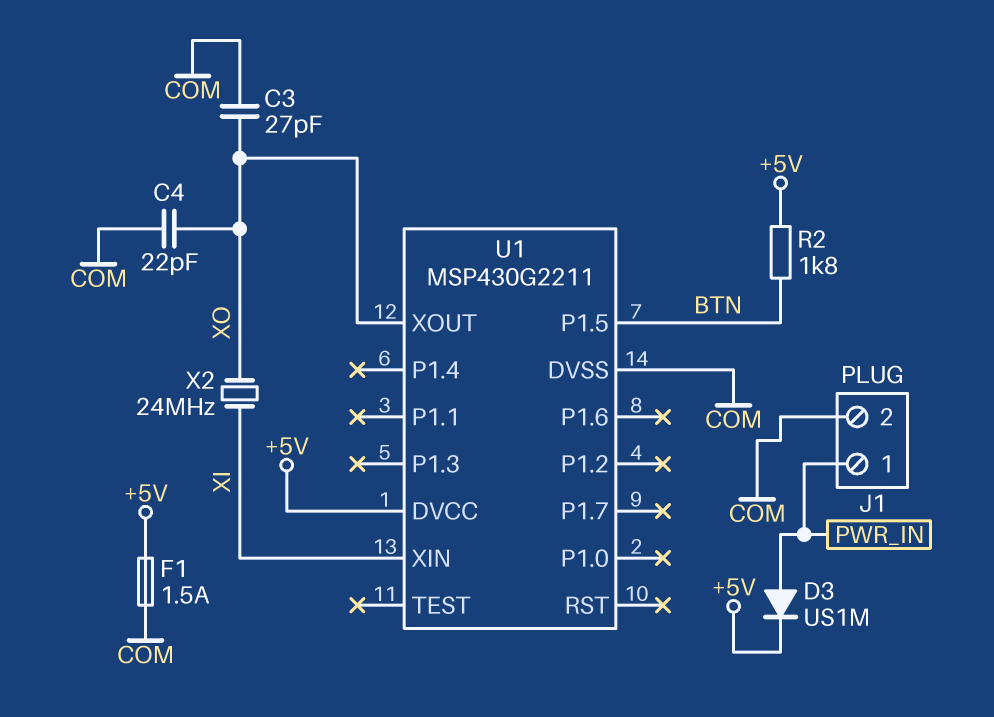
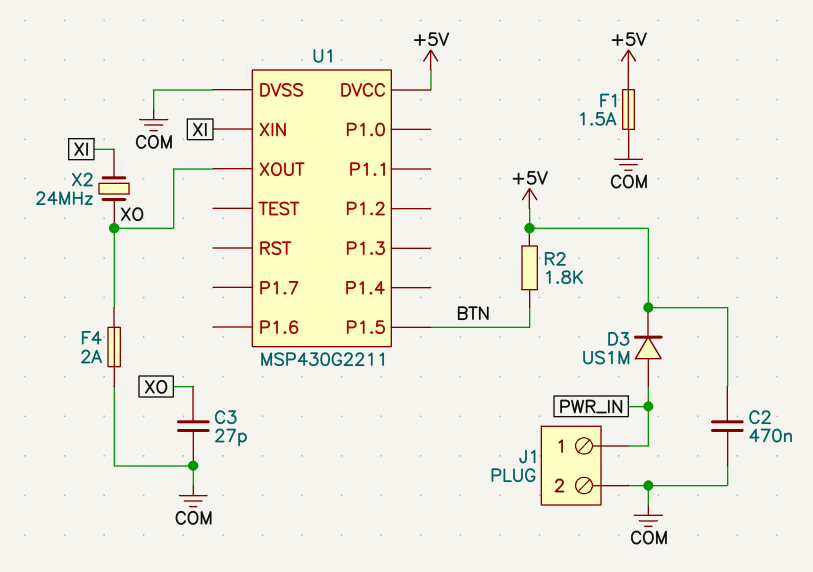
C2: none -> 470nF (+5V, COM)
C4: 22pF (COM, XO) -> none
F4: none -> 2A (COM, XO)

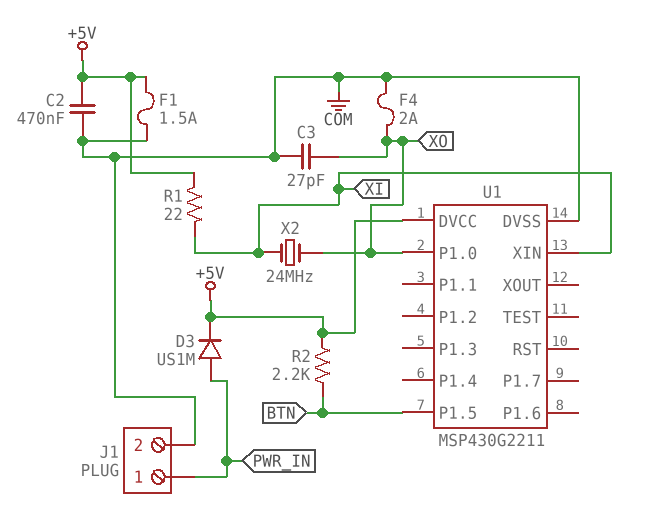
R1: none -> 22 (+5V, XI)
R2: 1.8k (+5V, BTN) -> 2.2k (+5V, BTN)
U1 pin P1.0: none -> XO
U1 pin XOUT: XO -> none

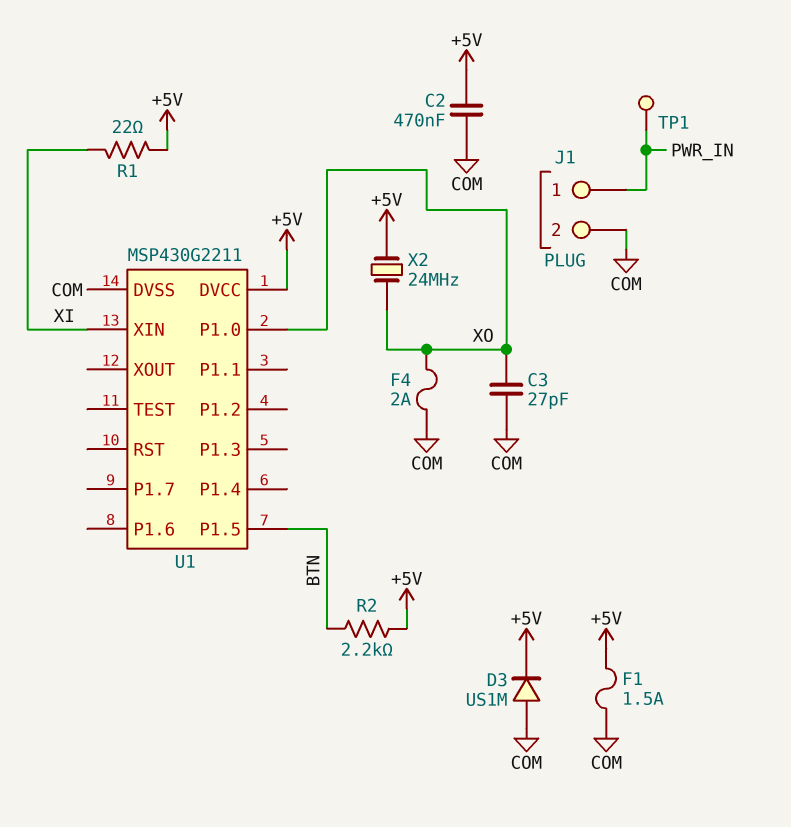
D3: diode US1M (A PWR_IN, K +5V) -> diode US1M (A COM, K +5V)
TP1: none -> test point (PWR_IN)
X2: 24MHz (XI, XO) -> 24MHz (+5V, XO)

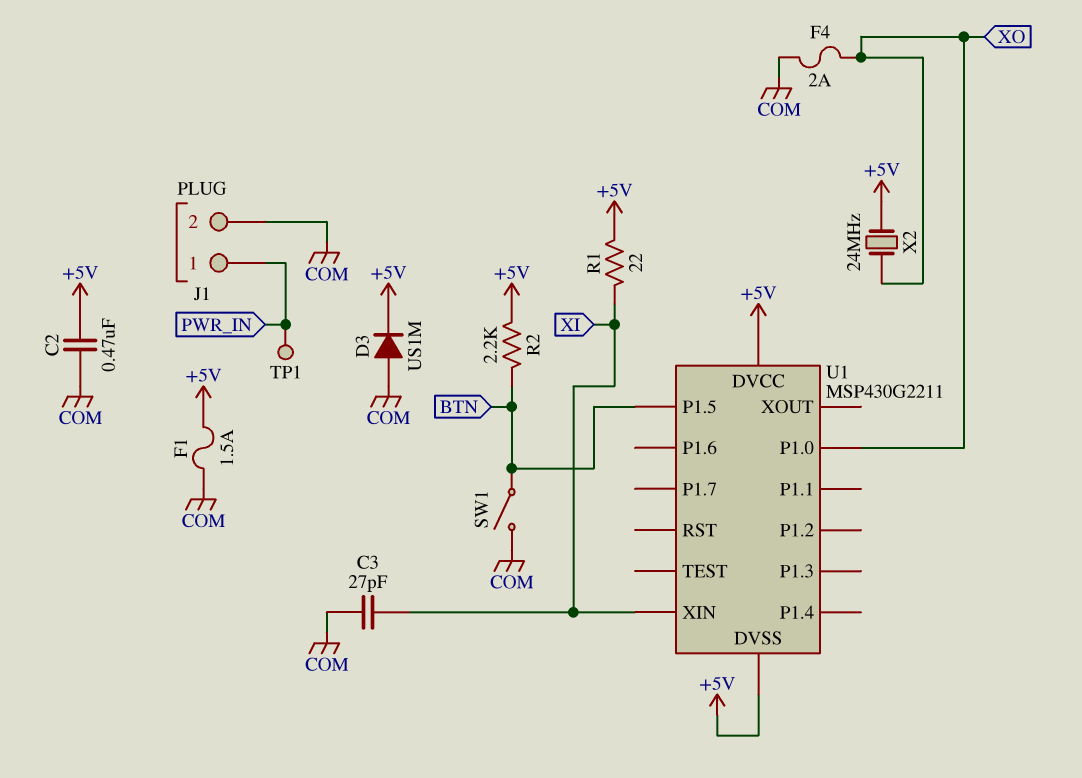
C3: 27pF (COM, XO) -> 27pF (COM, XI)
SW1: none -> switch (BTN, COM)
U1 pin DVSS: COM -> +5V

